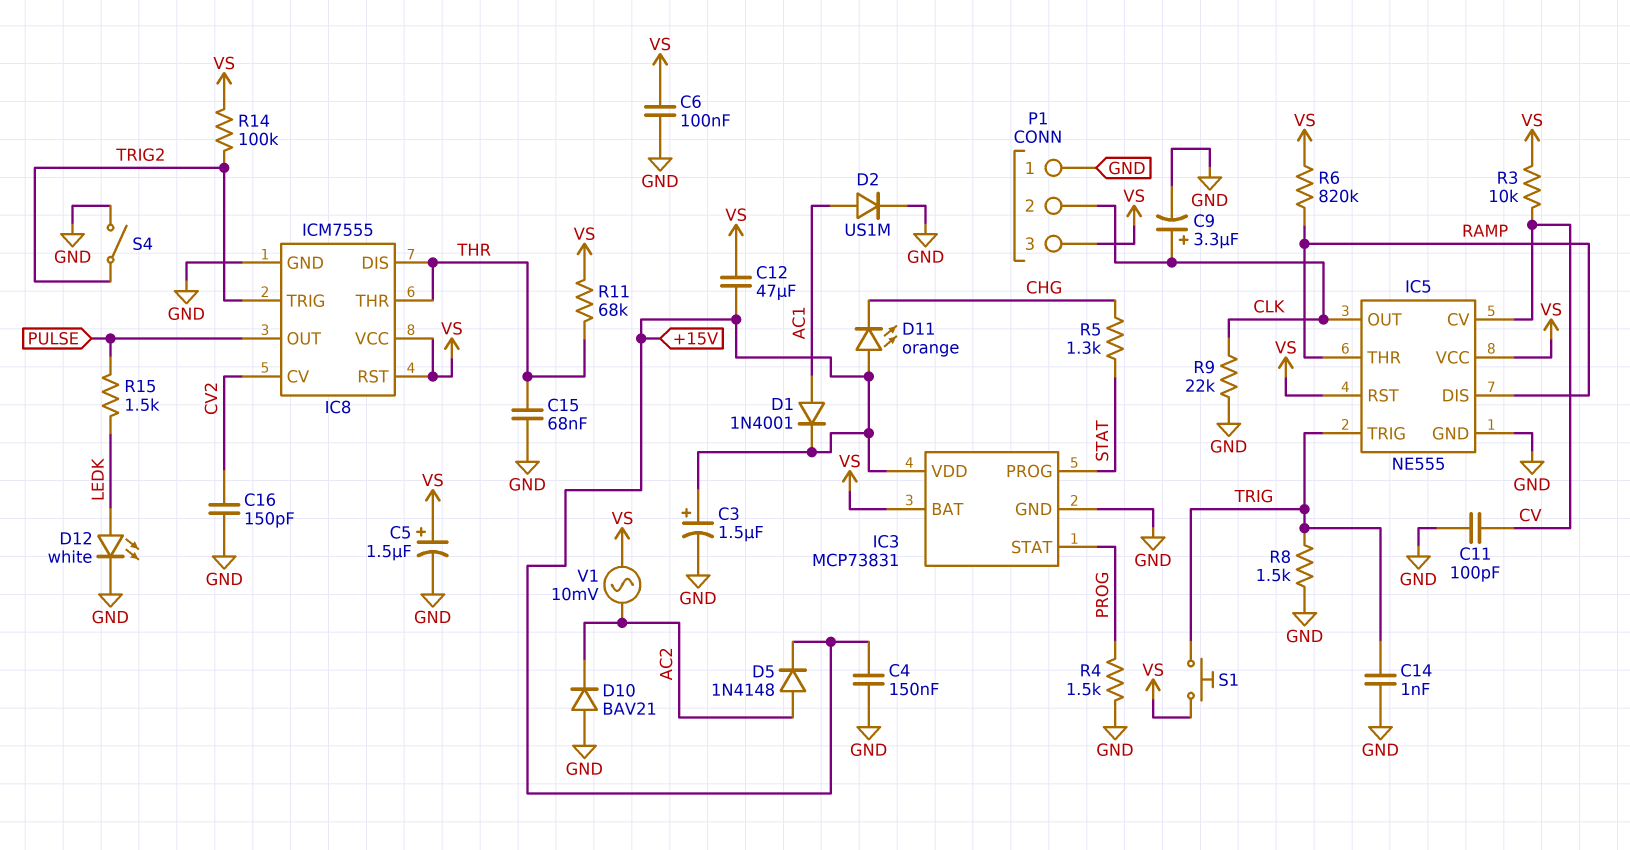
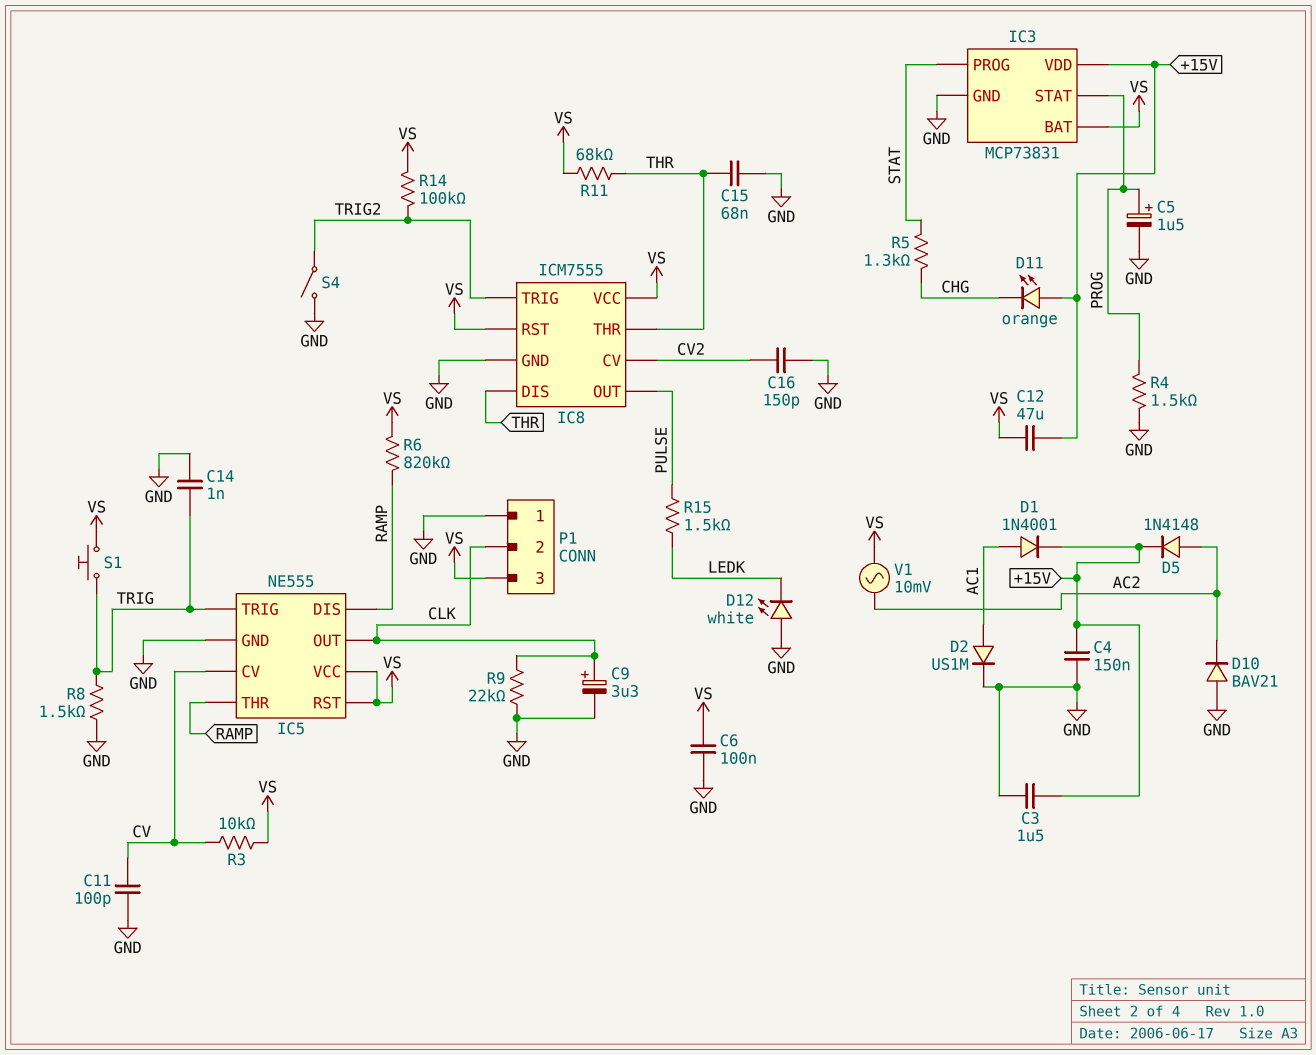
C3: 1.5uF (plus +15V, minus GND) -> 1.5uF (+15V, GND)
C5: 1.5uF (plus VS, minus GND) -> 1.5uF (plus PROG, minus GND)
D12: LED white (A LEDK, K GND) -> LED white (A GND, K LEDK)

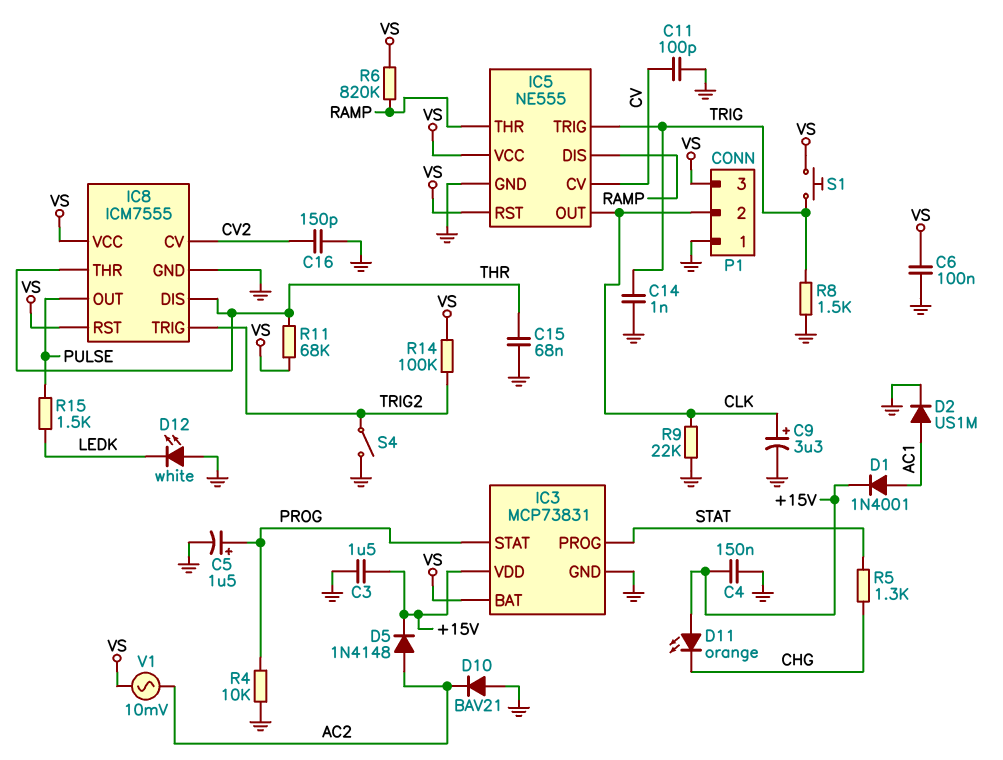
C12: 47uF (+15V, VS) -> none
R3: 10k (CV, VS) -> none
R4: 1.5k (GND, PROG) -> 10k (GND, PROG)

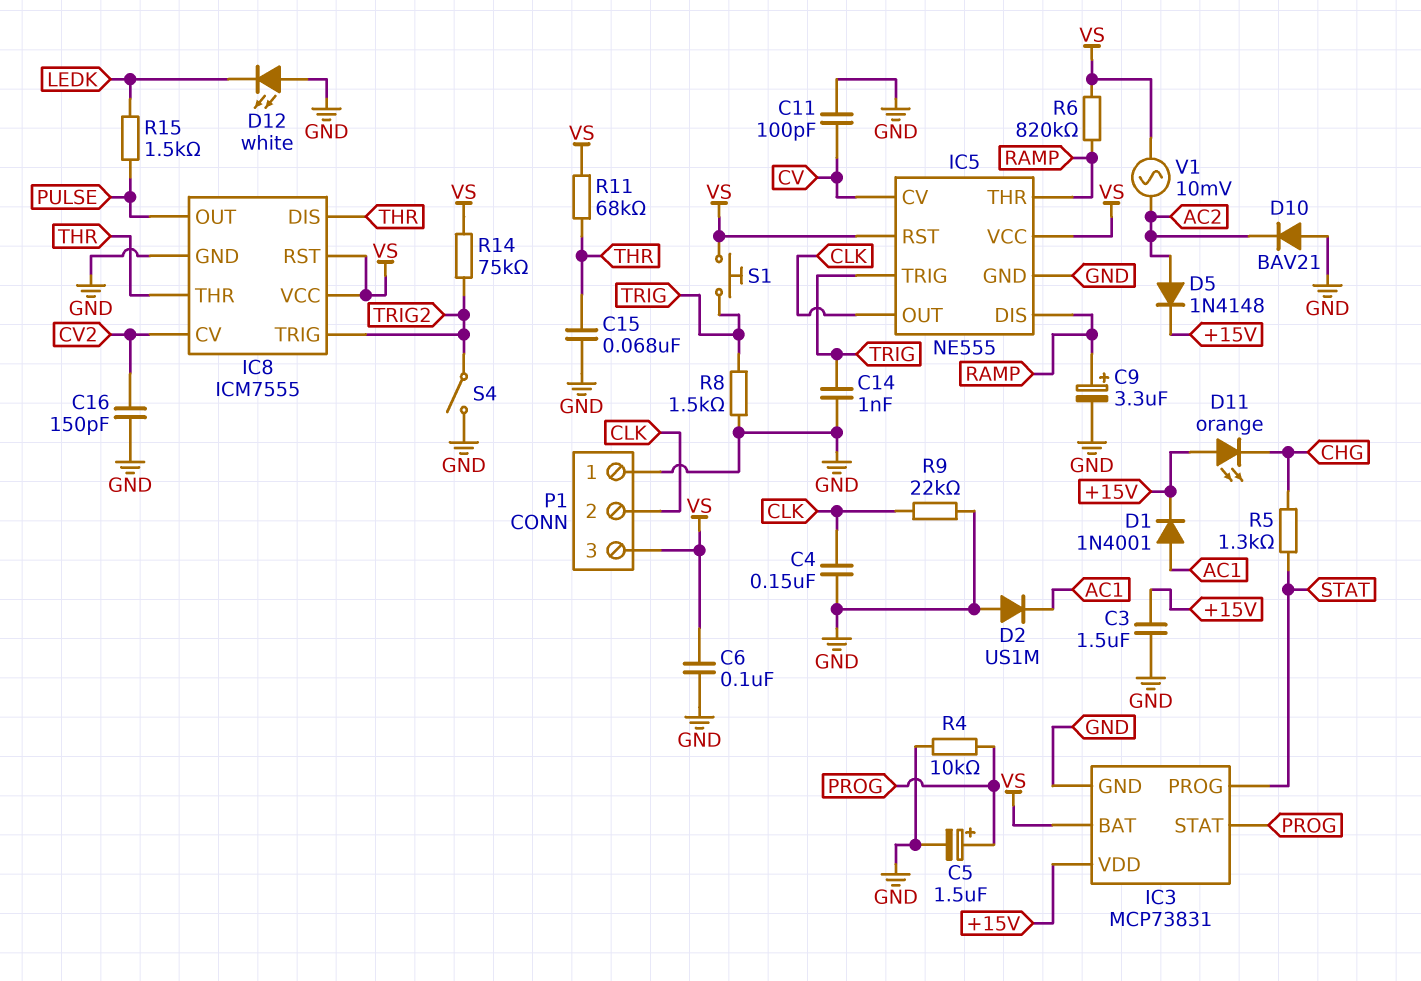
C4: 150nF (+15V, GND) -> 150nF (CLK, GND)
C9: 3.3uF (plus CLK, minus GND) -> 3.3uF (plus RAMP, minus GND)
D2: diode US1M (A AC1, K GND) -> diode US1M (A GND, K AC1)
R14: 100k (TRIG2, VS) -> 75k (TRIG2, VS)

